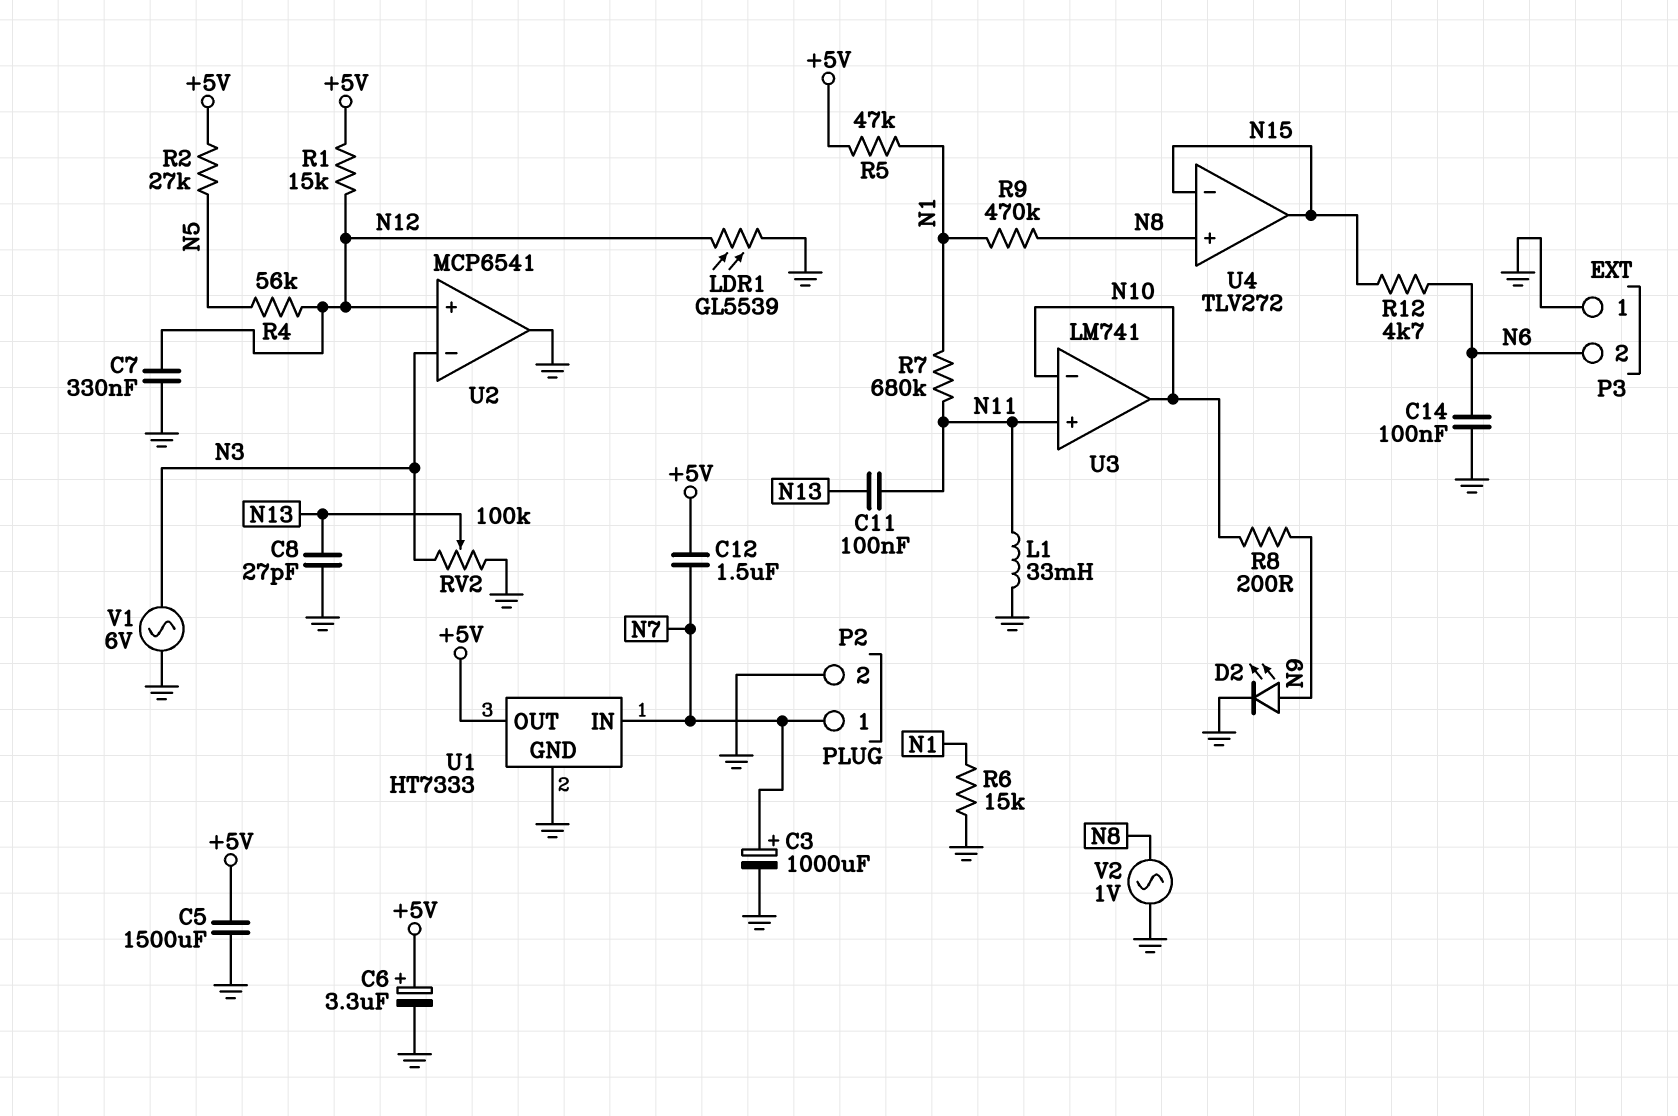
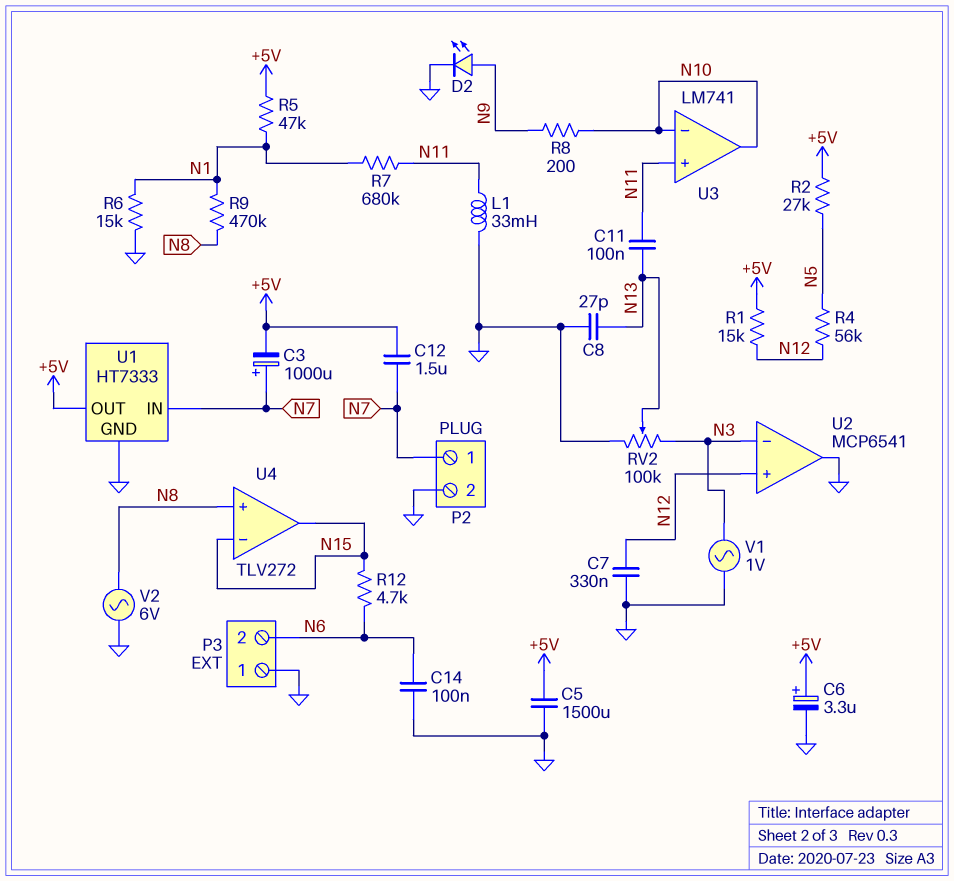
C3: 1000uF (plus N7, minus GND) -> 1000uF (plus N7, minus +5V)
LDR1: GL5539 (GND, N12) -> none
V1: AC 6V (GND, N3) -> AC 1V (GND, N3)
V2: AC 1V (GND, N8) -> AC 6V (GND, N8)

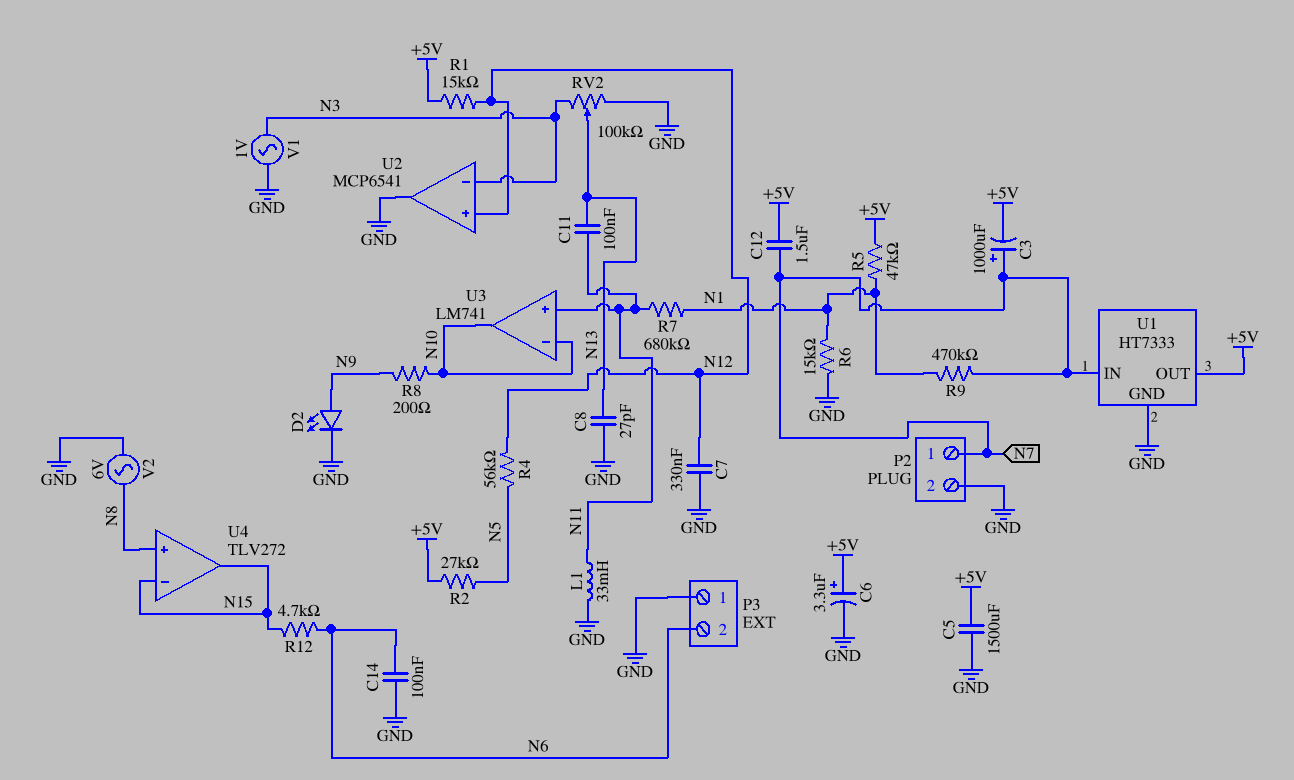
R9: 470k (N1, N8) -> 470k (N1, N7)

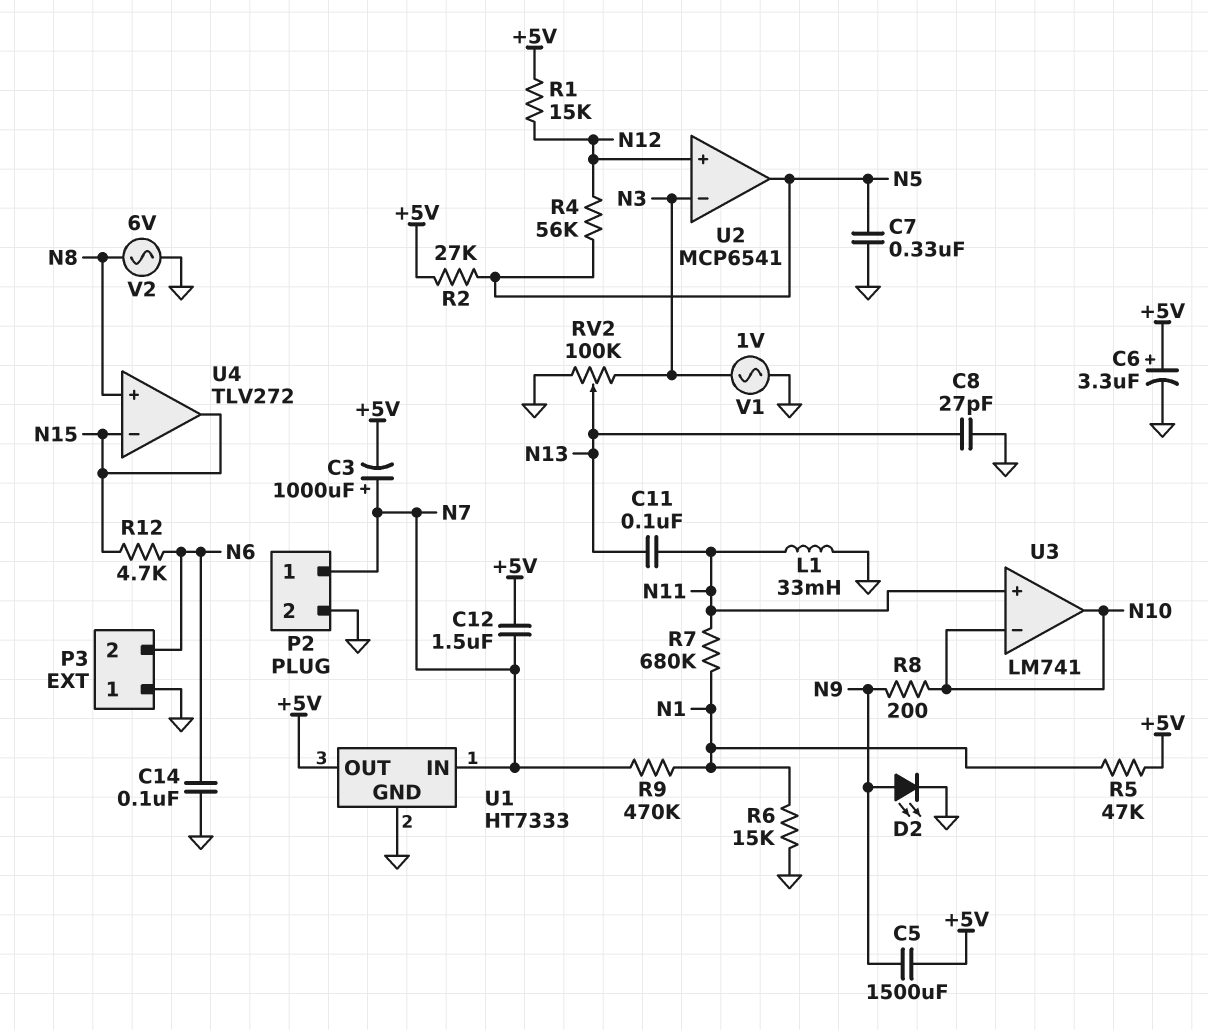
C5: 1500uF (+5V, GND) -> 1500uF (+5V, N9)
C7: 330nF (GND, N12) -> 330nF (GND, N5)
U2 pin out: GND -> N5

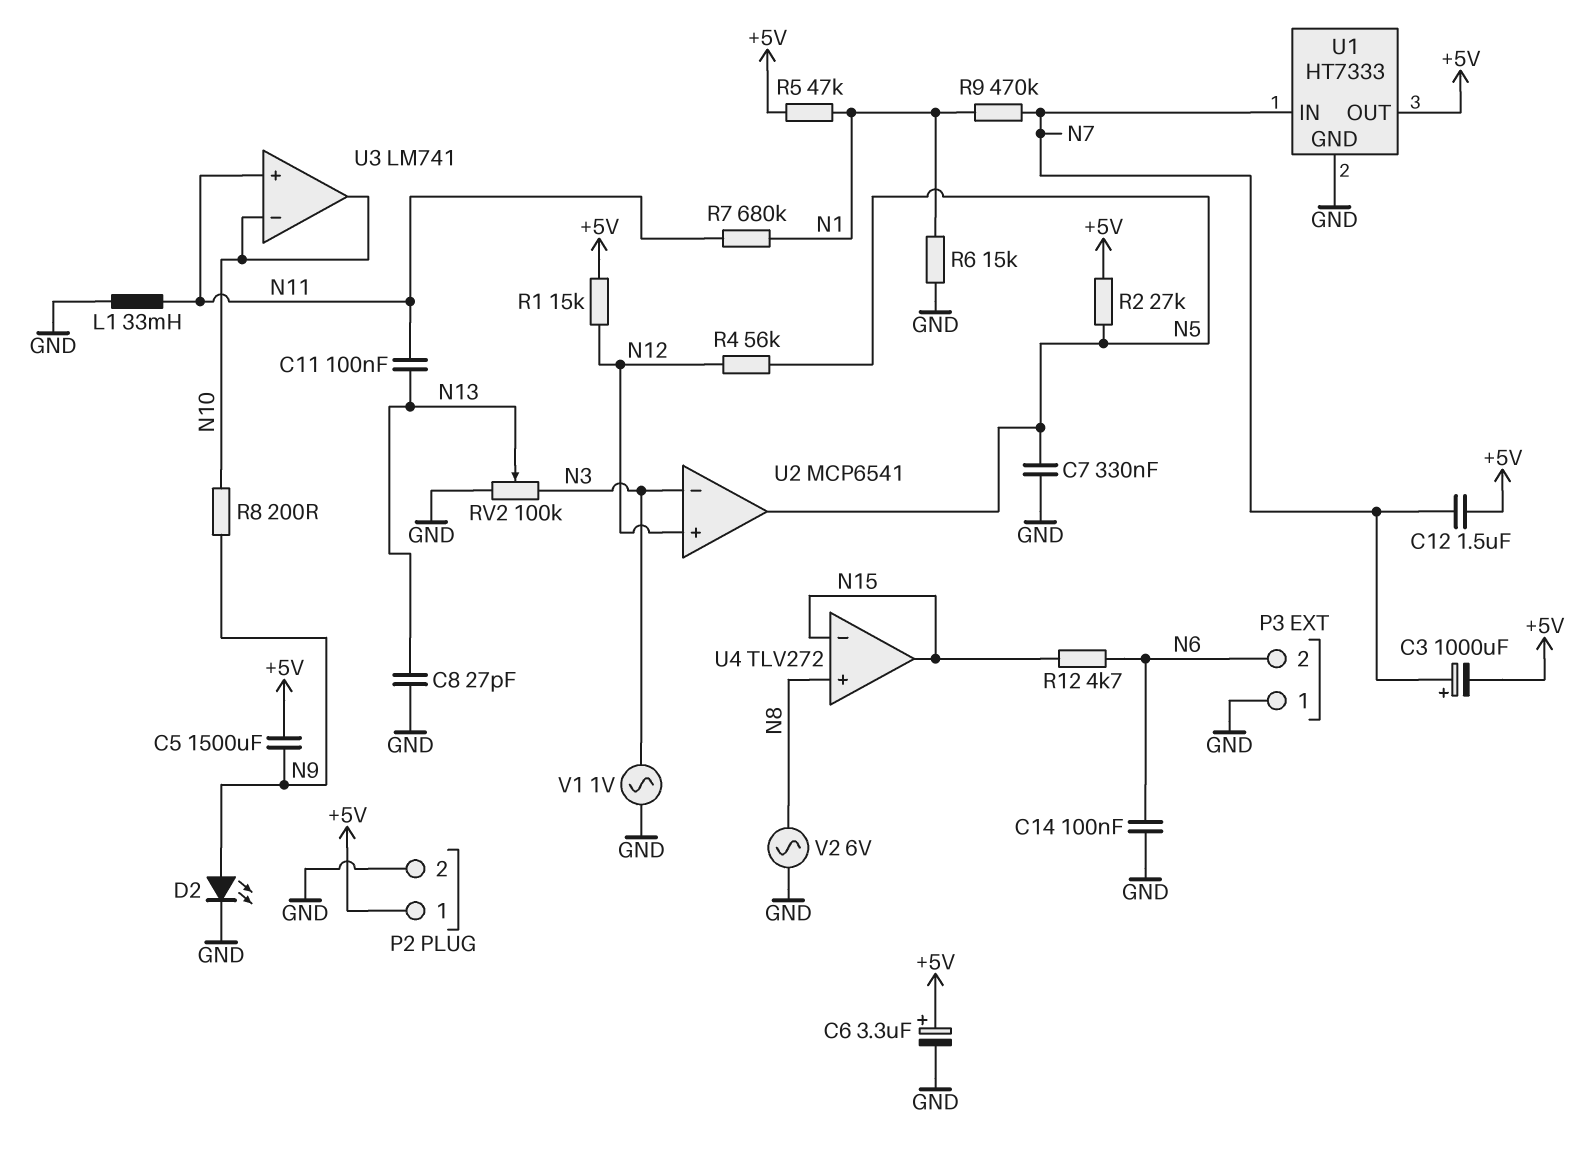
P2 pin 1: N7 -> +5V

